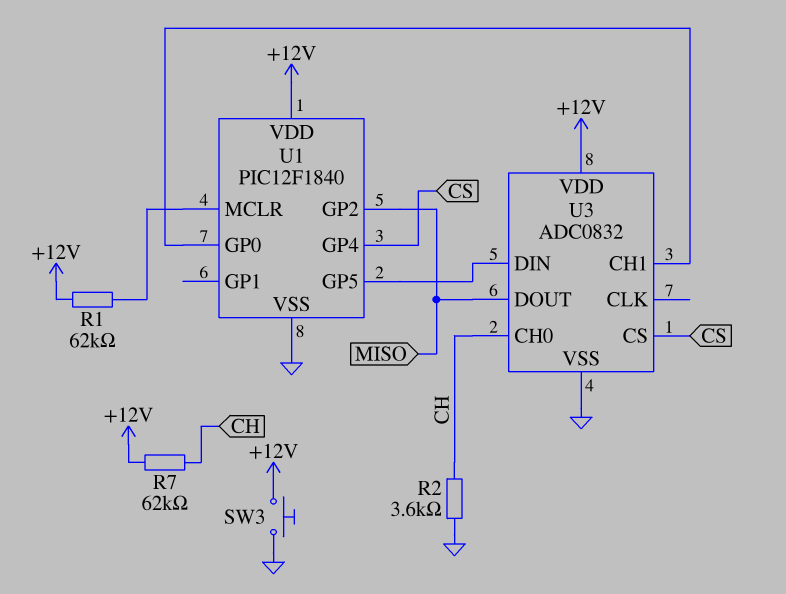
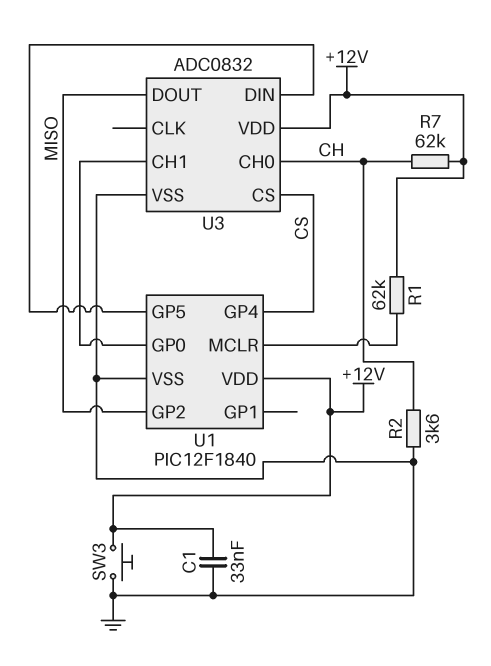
C1: none -> 33nF (+12V, GND)

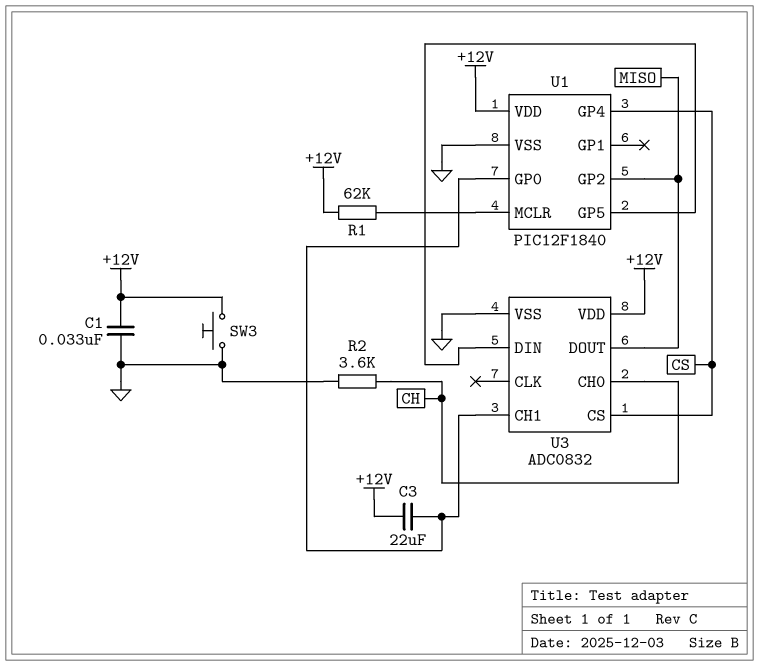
C3: none -> 22uF (+12V, U1/GP0)
R7: 62k (+12V, CH) -> none

